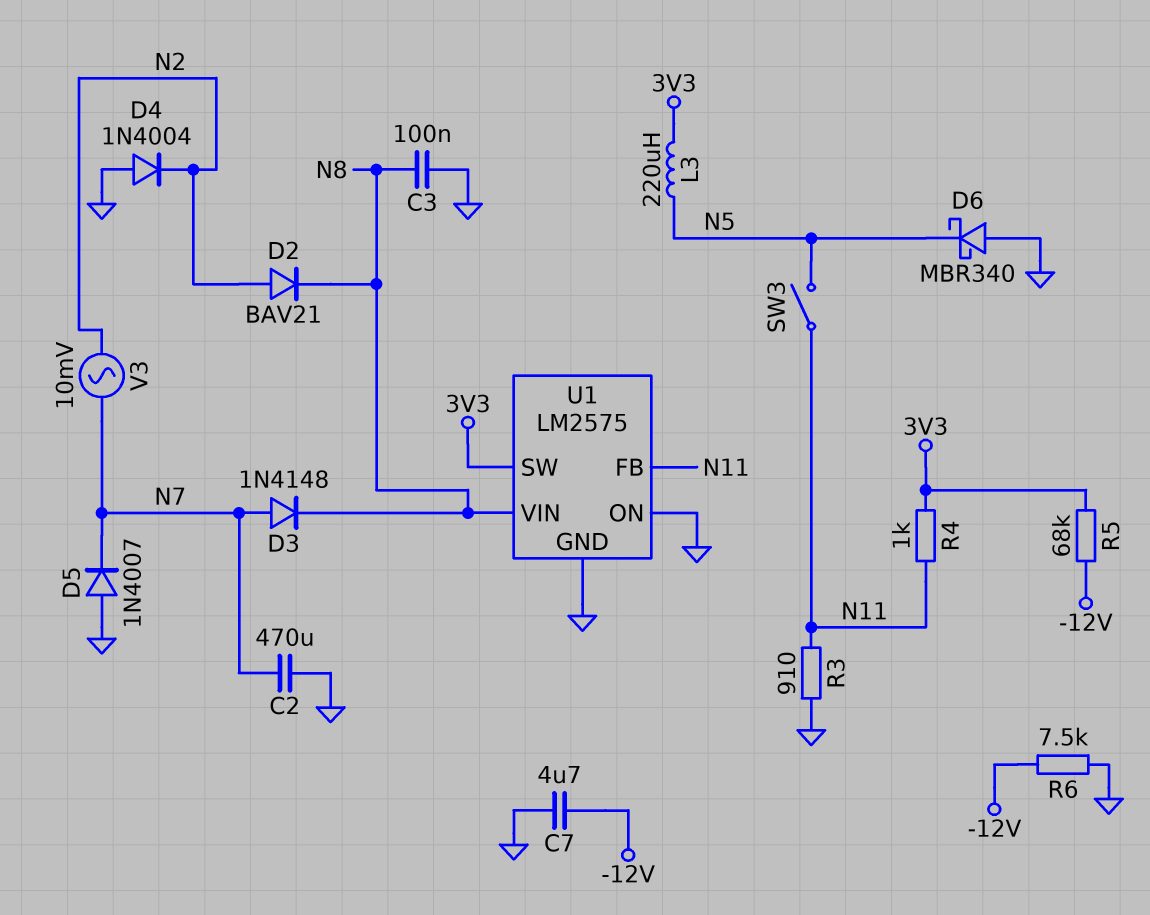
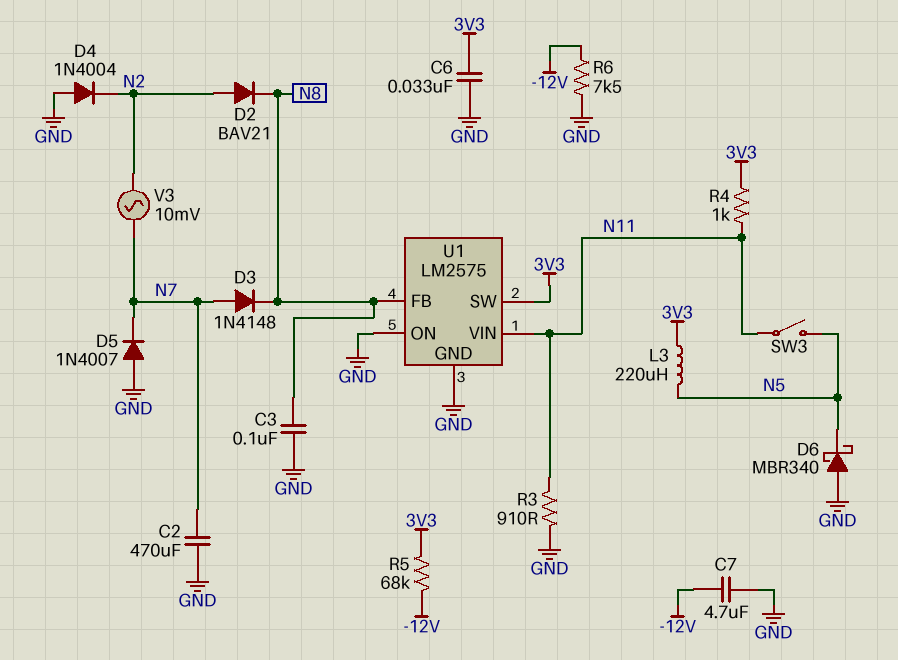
C6: none -> 33nF (3V3, GND)
U1 pin FB: N11 -> N8
U1 pin VIN: N8 -> N11

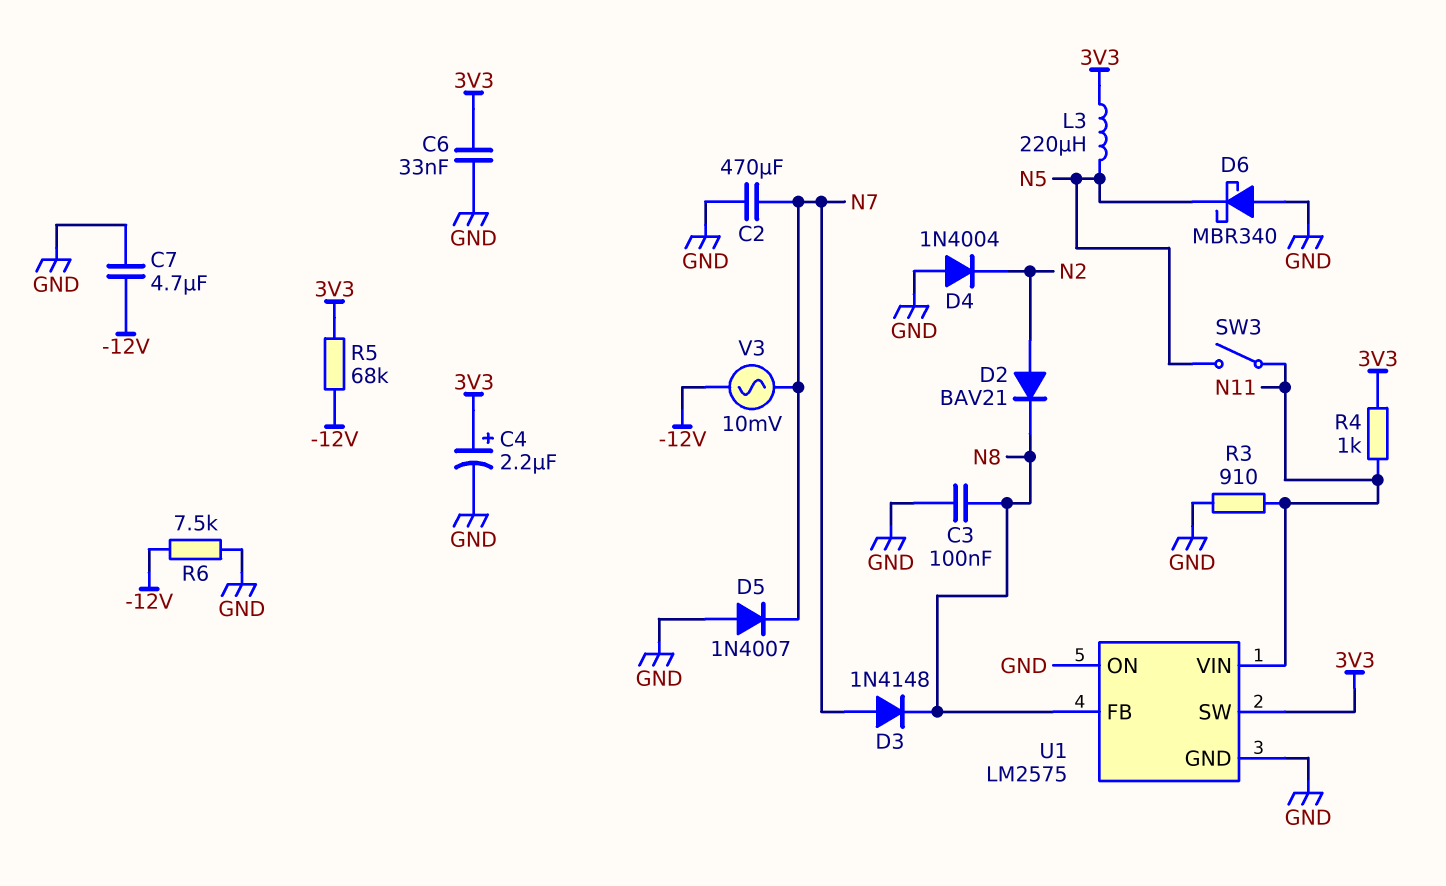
C4: none -> 2.2uF (plus 3V3, minus GND)
V3: AC 10mV (N2, N7) -> AC 10mV (-12V, N7)

